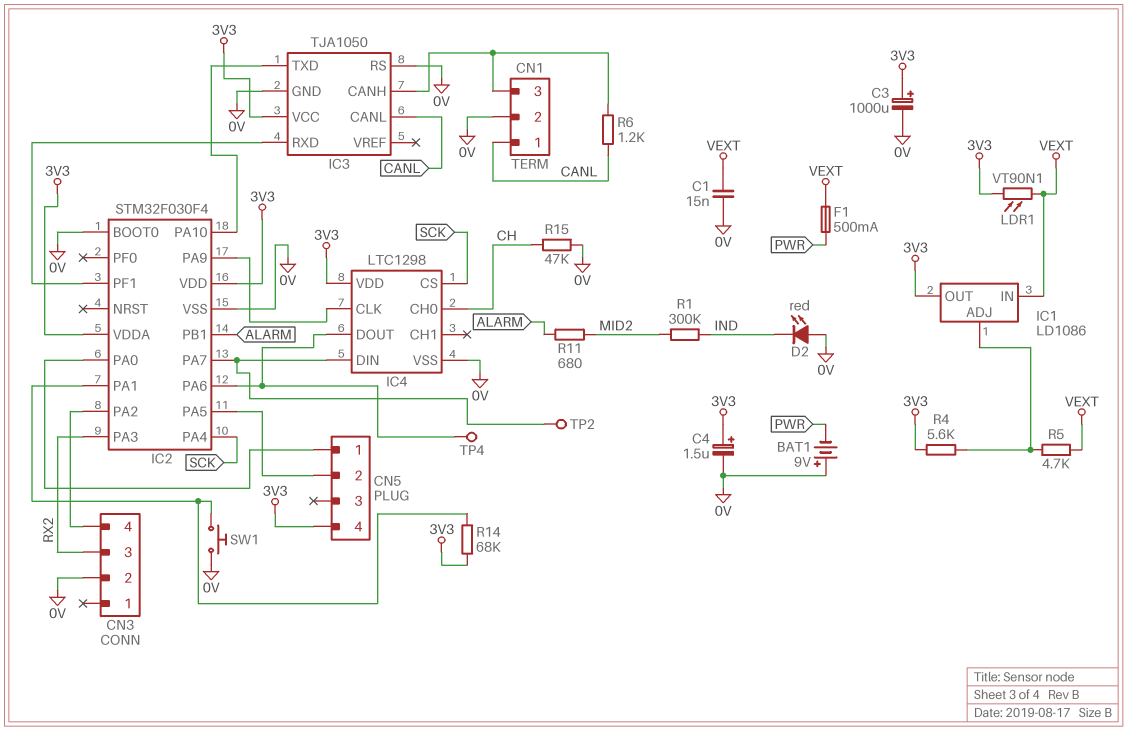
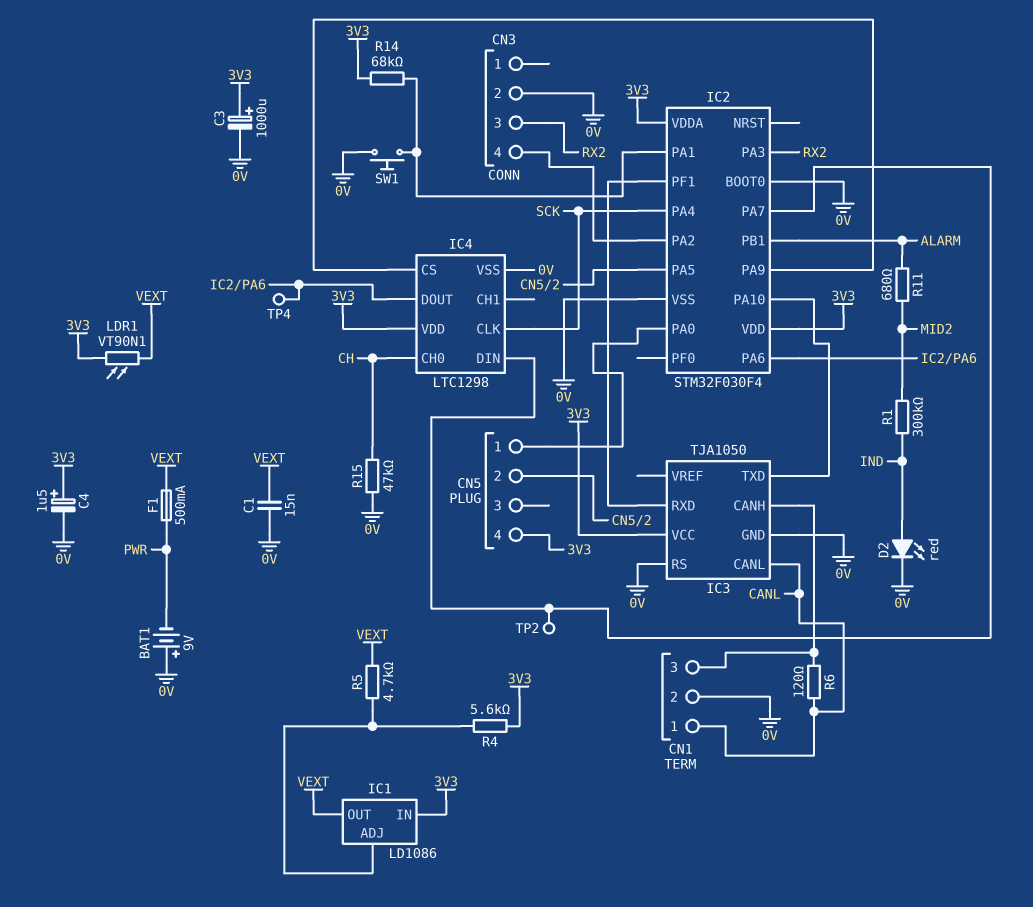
D2: LED red (A 0V, K IND) -> LED red (A IND, K 0V)
IC1 pin IN: VEXT -> 3V3
IC1 pin OUT: 3V3 -> VEXT
IC4 pin CLK: IC2/PA9 -> SCK
IC4 pin CS: SCK -> IC2/PA9
R6: 1.2k (CANL, CN1/3) -> 120 (CANL, CN1/3)

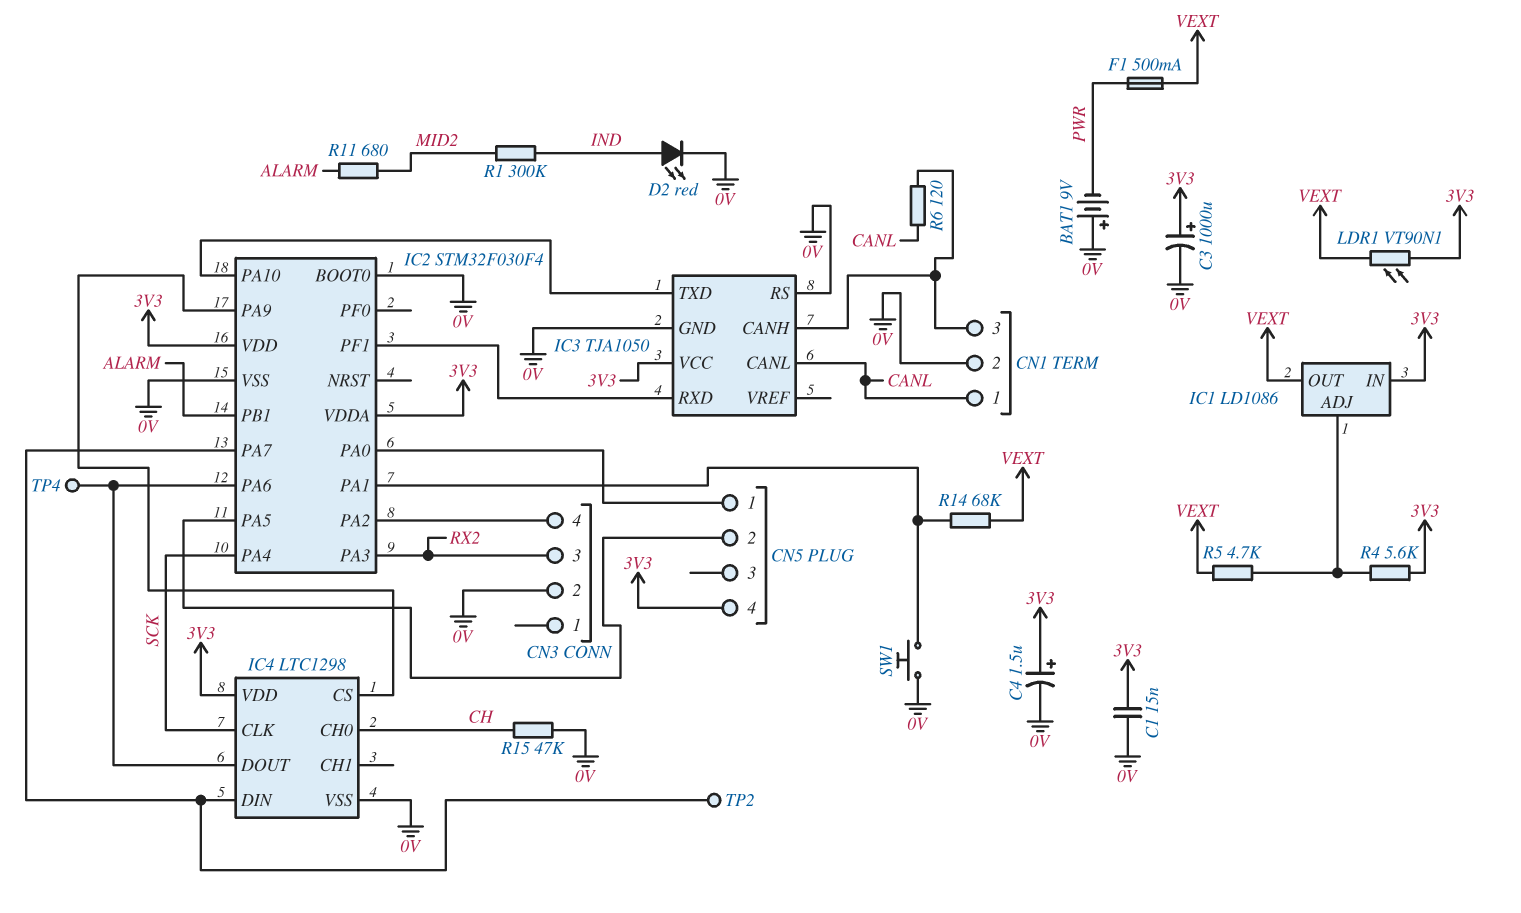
C1: 15nF (0V, VEXT) -> 15nF (0V, 3V3)
R14: 68k (3V3, IC2/PA1) -> 68k (IC2/PA1, VEXT)

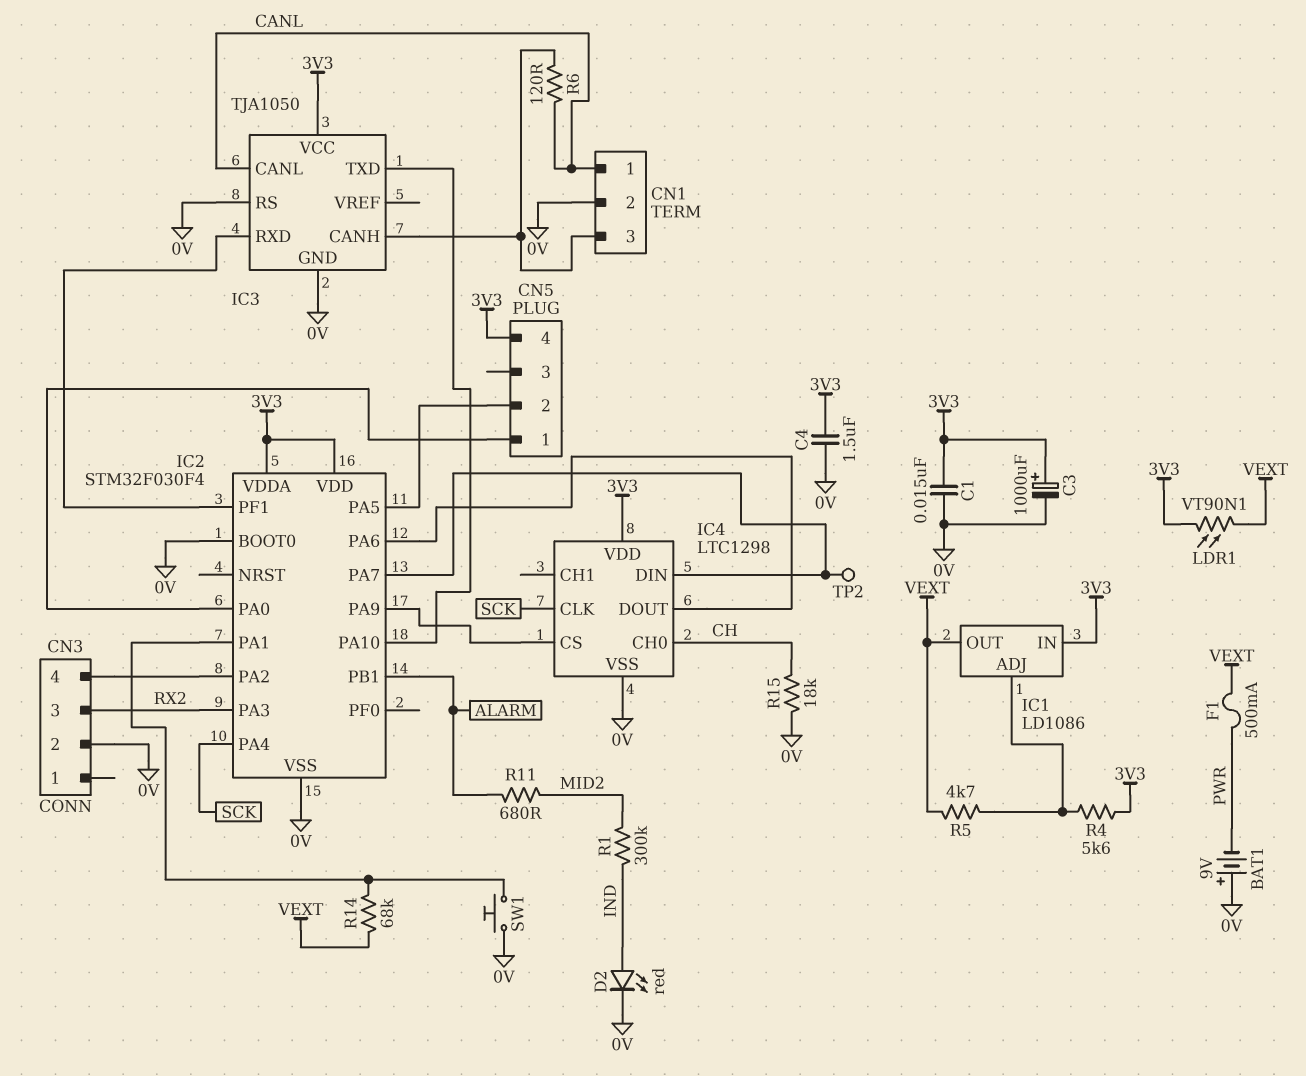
C4: 1.5uF (plus 3V3, minus 0V) -> 1.5uF (0V, 3V3)
R15: 47k (0V, CH) -> 18k (0V, CH)
TP4: test point (IC2/PA6) -> none

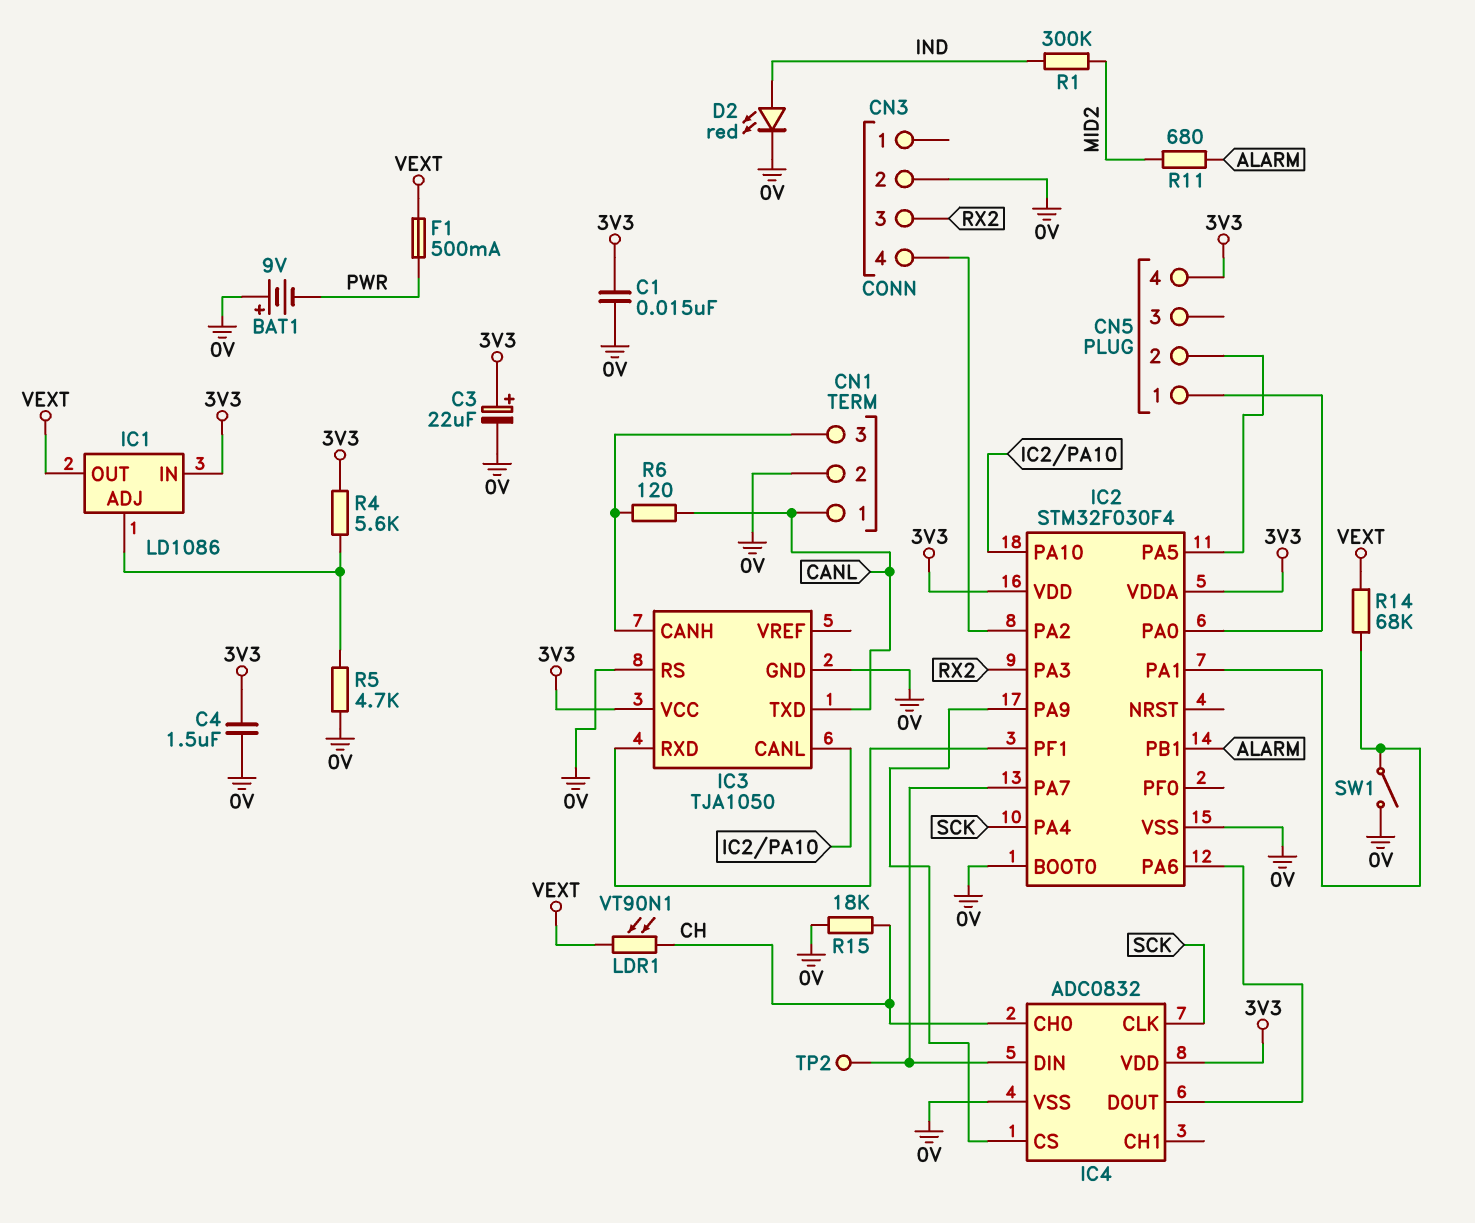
C3: 1000uF (plus 3V3, minus 0V) -> 22uF (plus 3V3, minus 0V)
IC3 pin CANL: CANL -> IC2/PA10
IC3 pin TXD: IC2/PA10 -> CANL
IC4: LTC1298 -> ADC0832
LDR1: VT90N1 (3V3, VEXT) -> VT90N1 (CH, VEXT)
R5: 4.7k (IC1/ADJ, VEXT) -> 4.7k (0V, IC1/ADJ)
SW1: button (0V, IC2/PA1) -> switch (0V, IC2/PA1)

